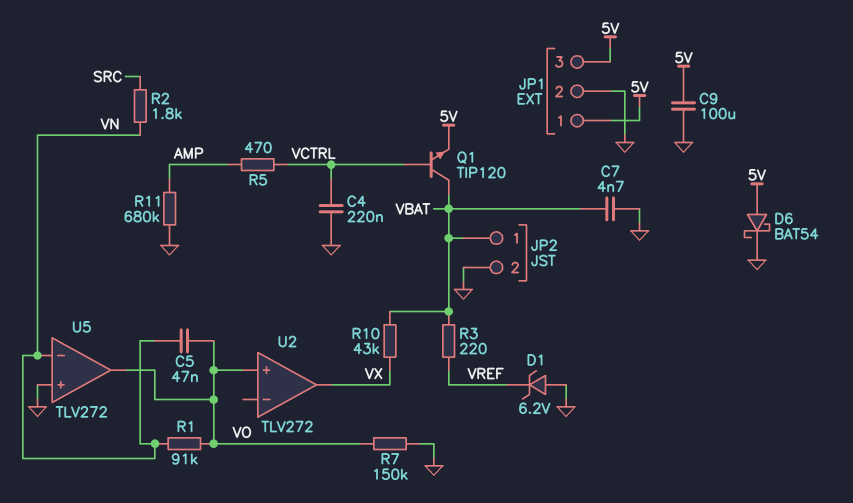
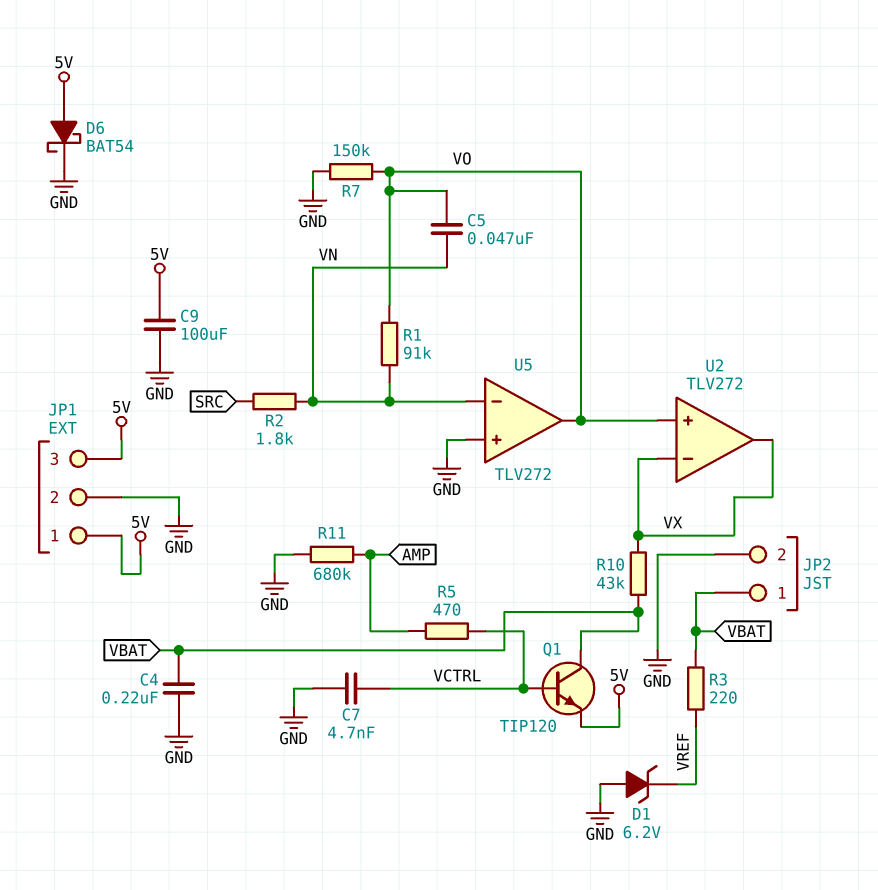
C4: 220nF (GND, VCTRL) -> 220nF (GND, VBAT)
C7: 4.7nF (GND, VBAT) -> 4.7nF (GND, VCTRL)
U2 pin in-: none -> VX

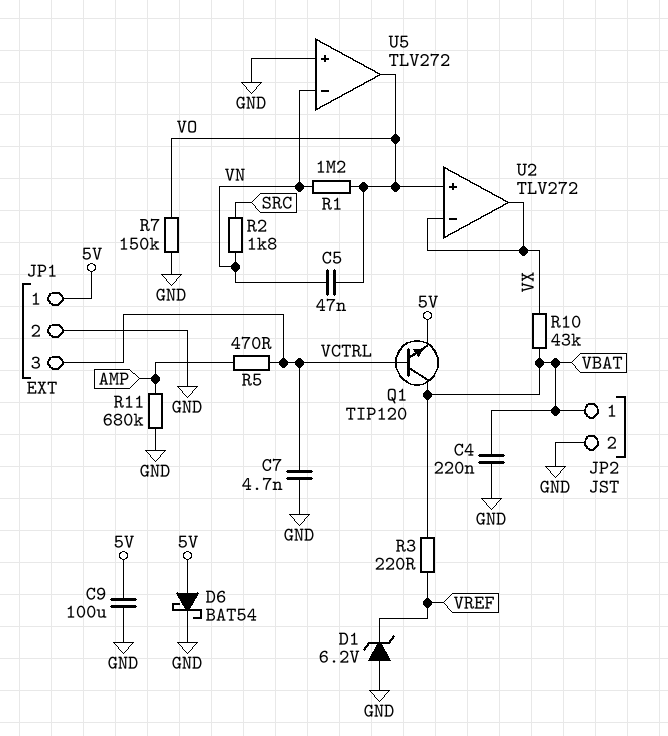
JP1 pin 3: 5V -> VCTRL
R1: 91k (VN, VO) -> 1.2M (VN, VO)

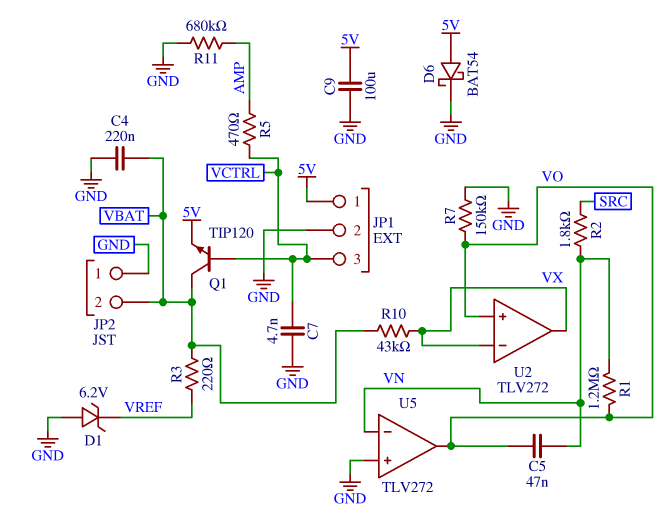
JP2 pin 1: VBAT -> GND
JP2 pin 2: GND -> VBAT

